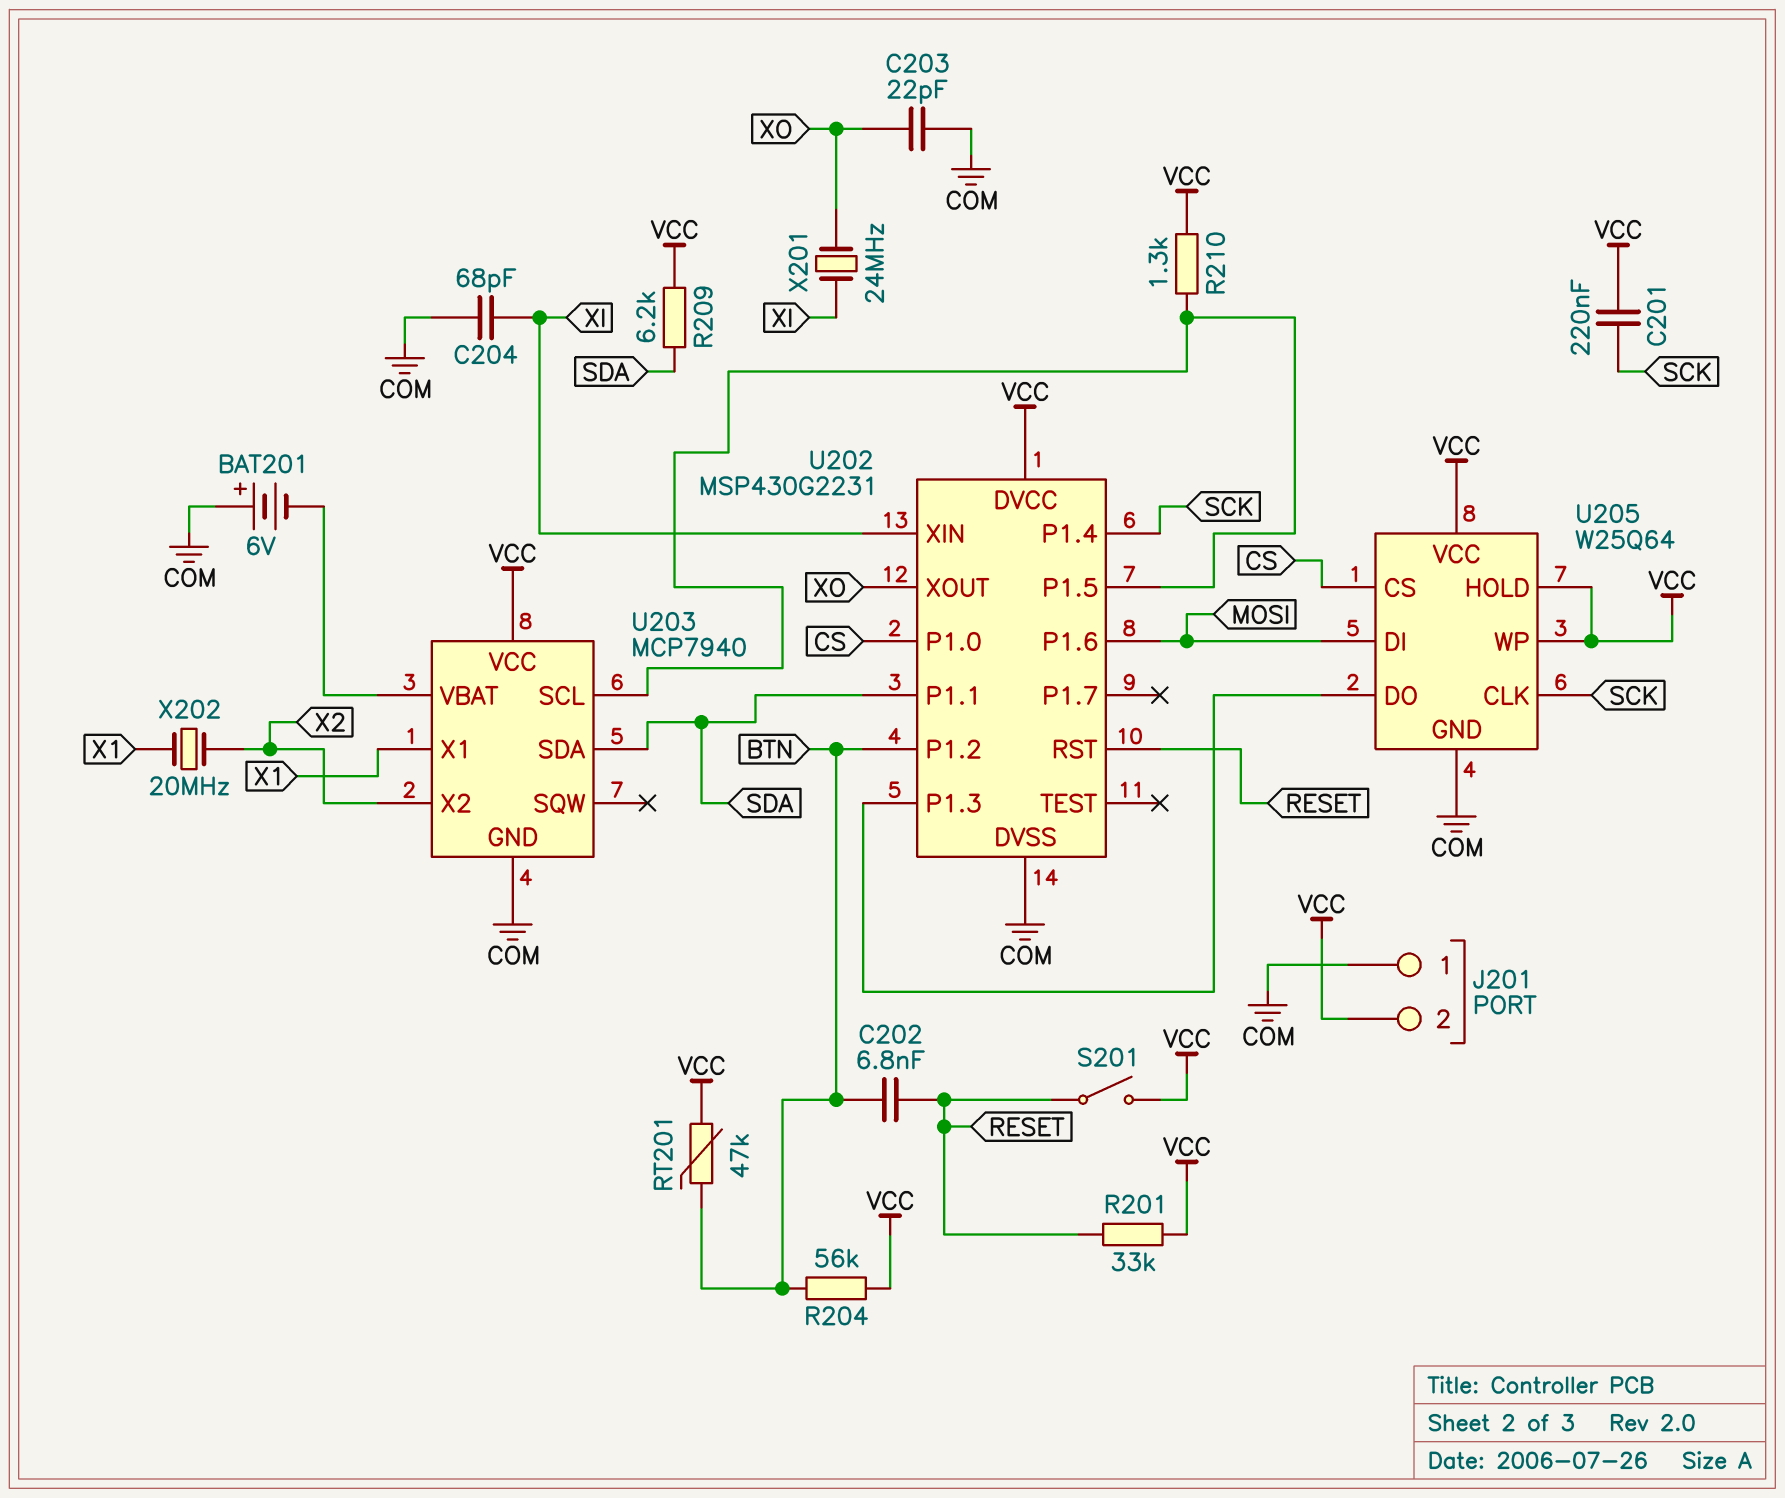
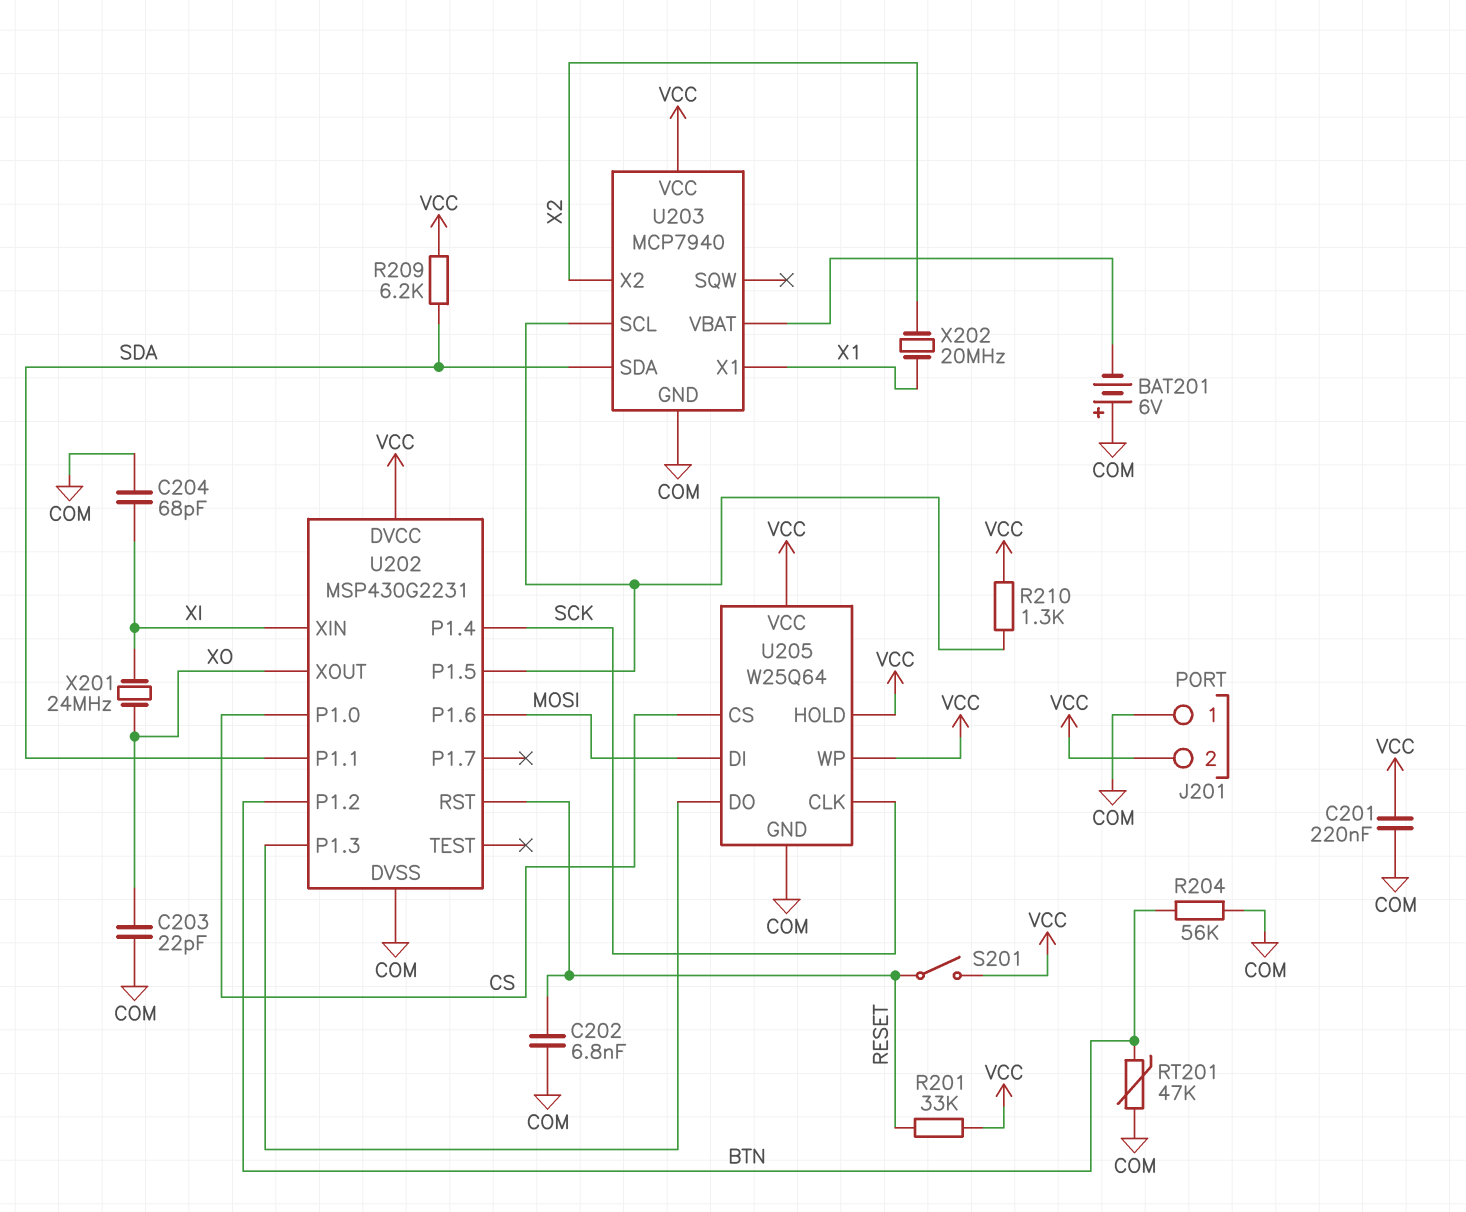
C201: 220nF (SCK, VCC) -> 220nF (COM, VCC)
C202: 6.8nF (BTN, RESET) -> 6.8nF (COM, RESET)
R204: 56k (BTN, VCC) -> 56k (BTN, COM)
RT201: 47k (BTN, VCC) -> 47k (BTN, COM)

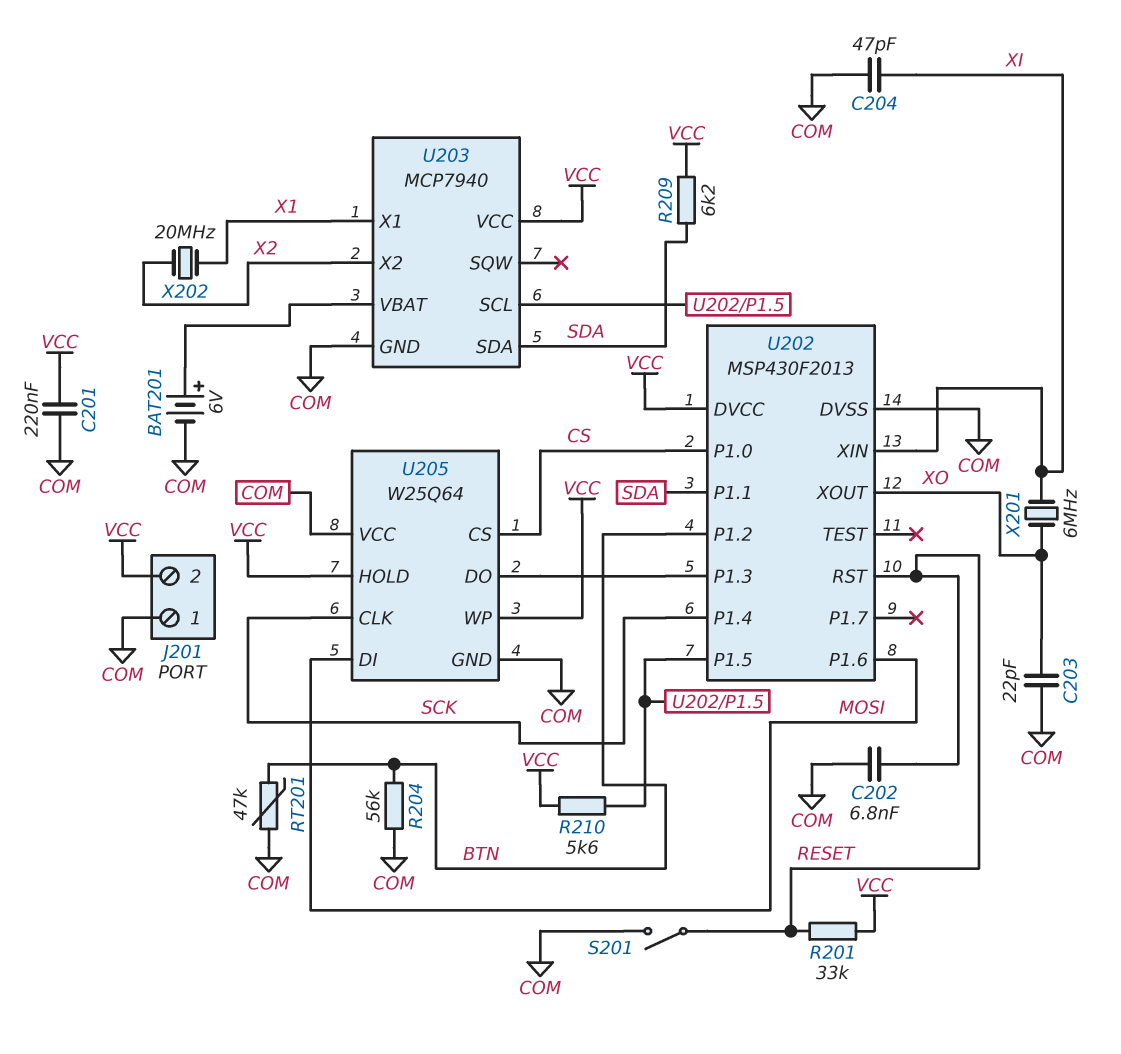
BAT201: 6V (plus COM, minus U203/VBAT) -> 6V (plus U203/VBAT, minus COM)
C204: 68pF (COM, XI) -> 47pF (COM, XI)
R210: 1.3k (U202/P1.5, VCC) -> 5.6k (U202/P1.5, VCC)
S201: switch (RESET, VCC) -> switch (COM, RESET)
U202: MSP430G2231 -> MSP430F2013
U205 pin VCC: VCC -> COM
X201: 24MHz (XI, XO) -> 6MHz (XI, XO)

